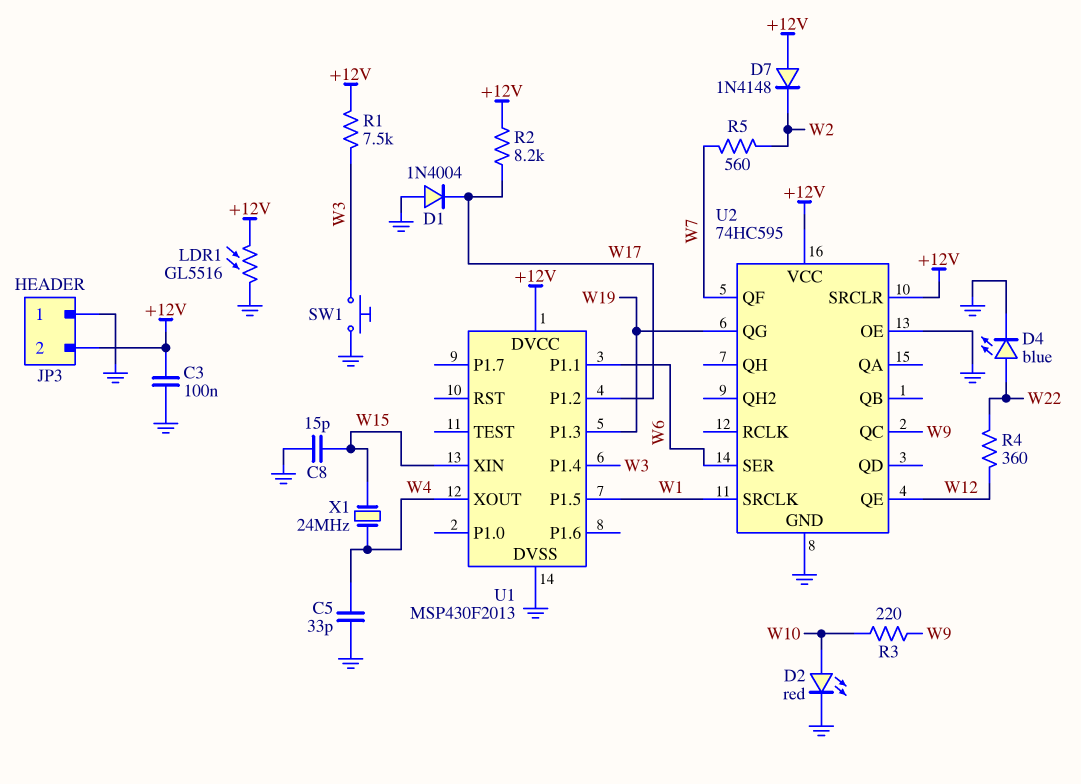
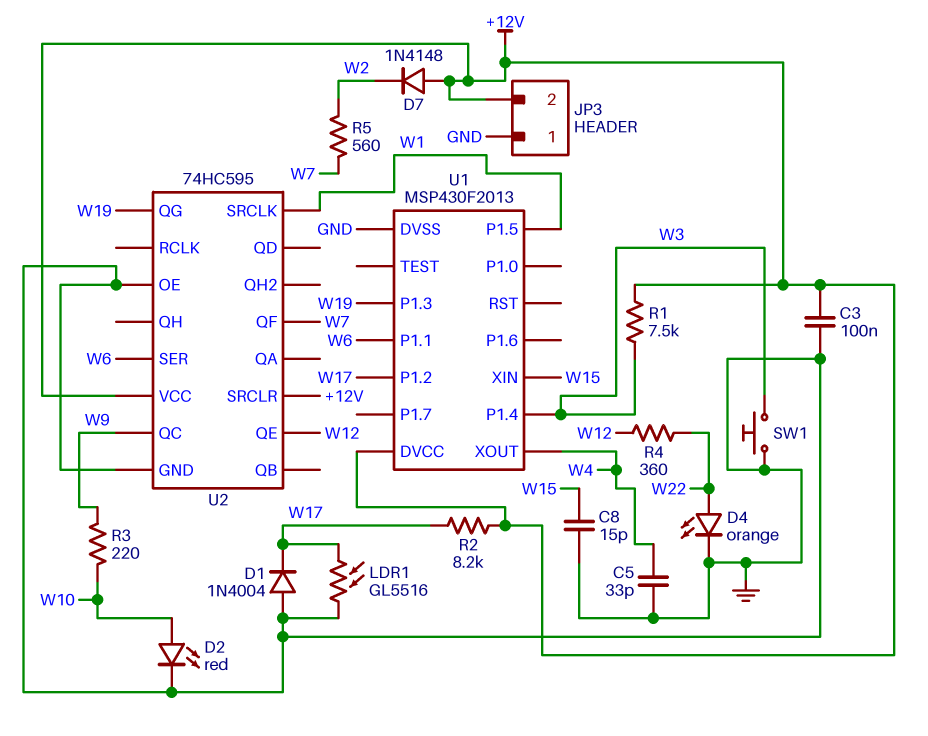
D4: LED blue (A W22, K GND) -> LED orange (A W22, K GND)
LDR1: GL5516 (+12V, GND) -> GL5516 (GND, W17)
X1: 24MHz (W4, W15) -> none

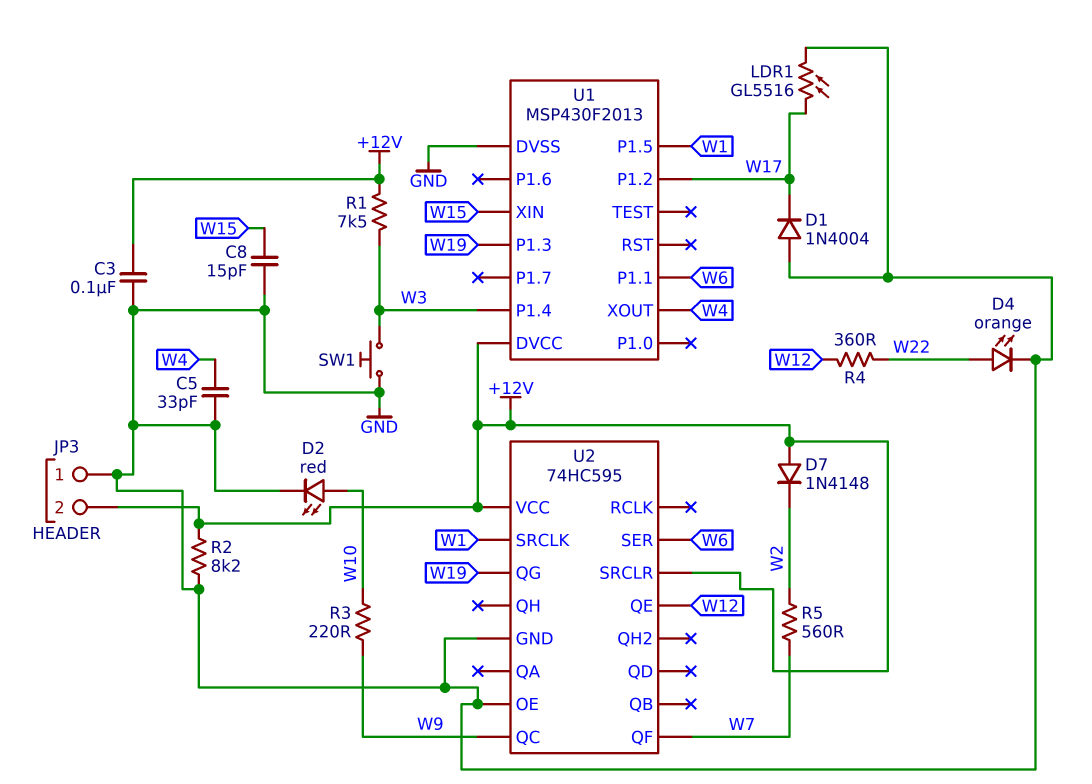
R2: 8.2k (+12V, W17) -> 8.2k (+12V, GND)

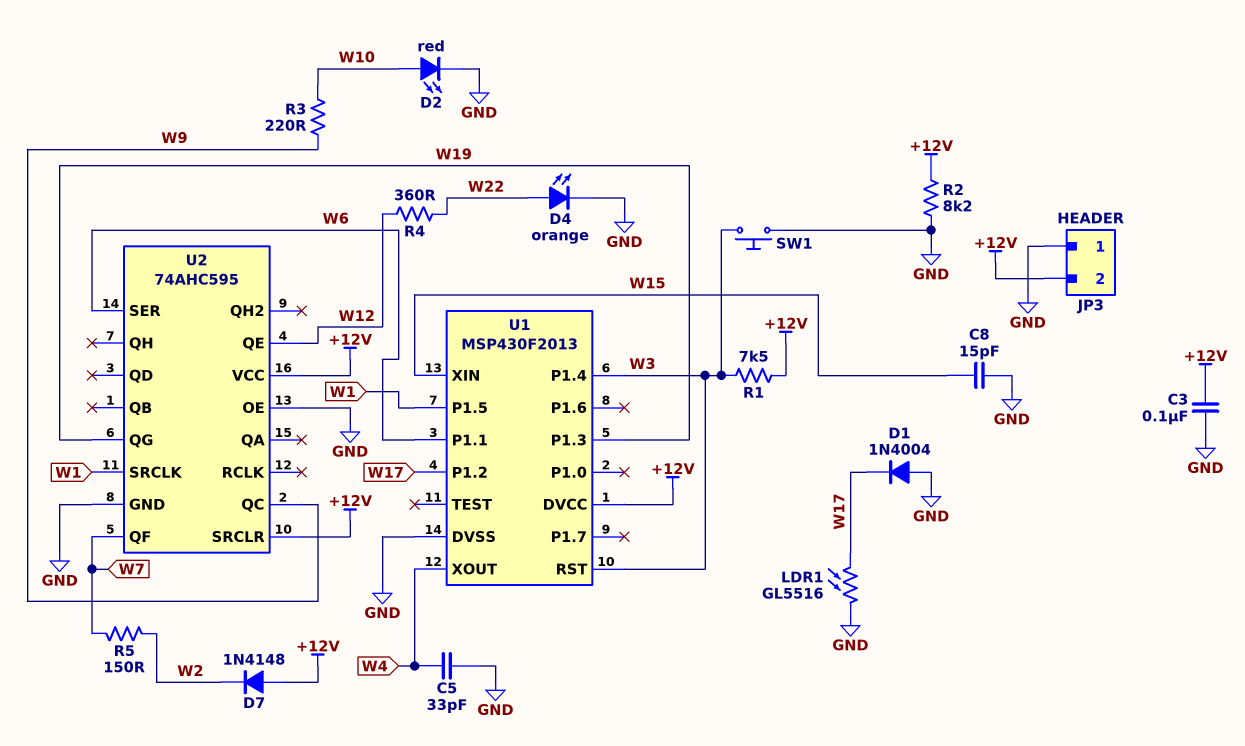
R5: 560 (W2, W7) -> 150 (W2, W7)
U1 pin RST: none -> W3
U2: 74HC595 -> 74AHC595

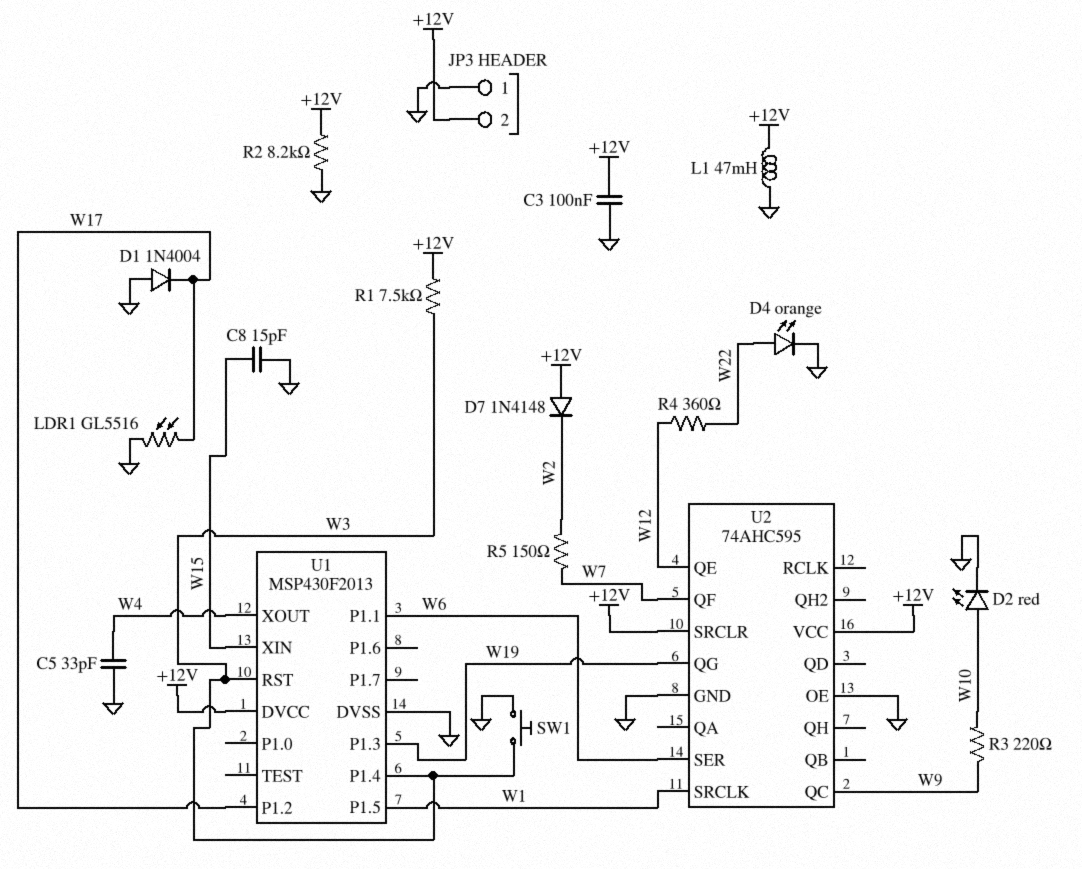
L1: none -> 47mH (+12V, GND)

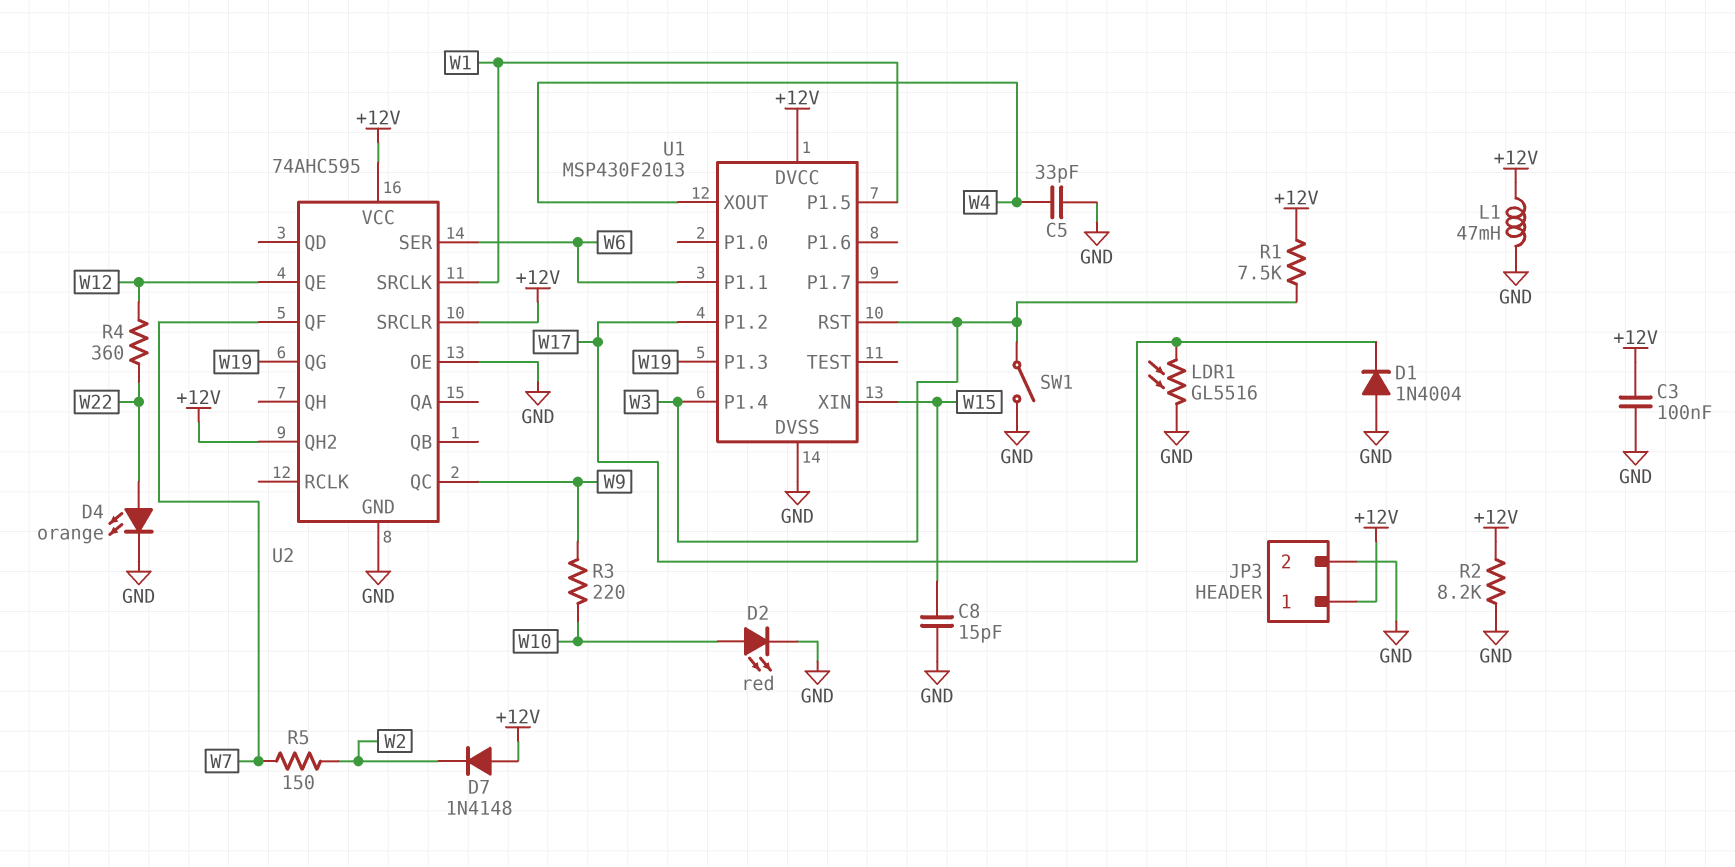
JP3 pin 1: GND -> +12V
JP3 pin 2: +12V -> GND
SW1: button (GND, W3) -> switch (GND, W3)
U2 pin QH2: none -> +12V

